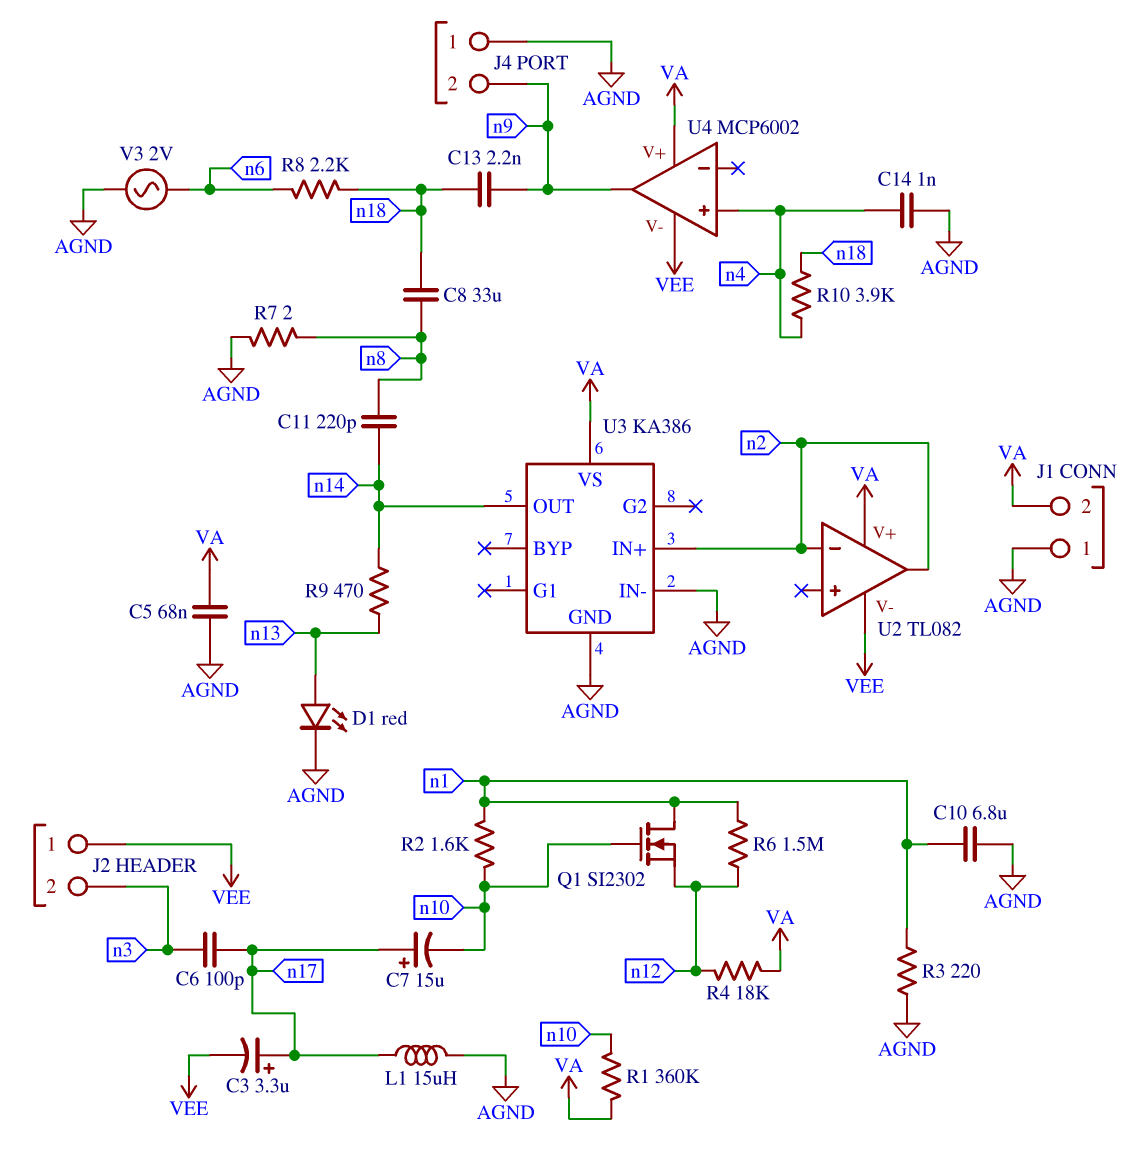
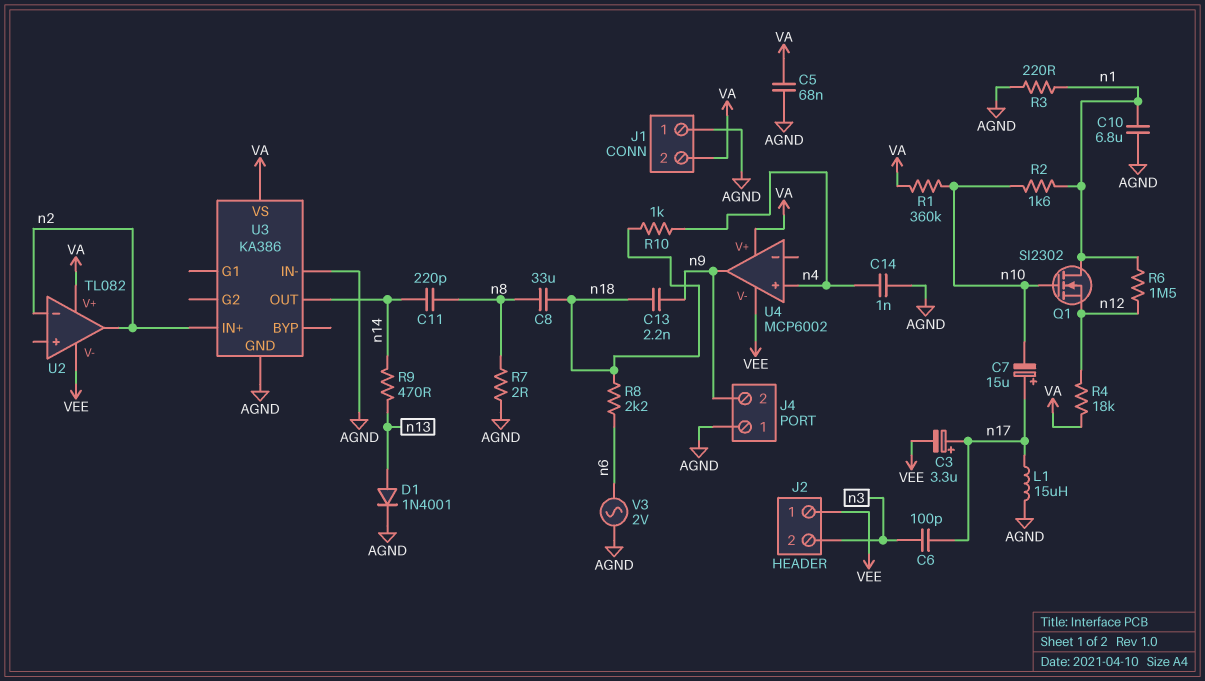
D1: LED red (A n13, K AGND) -> diode 1N4001 (A n13, K AGND)
R10: 3.9k (n4, n18) -> 1k (n4, n18)

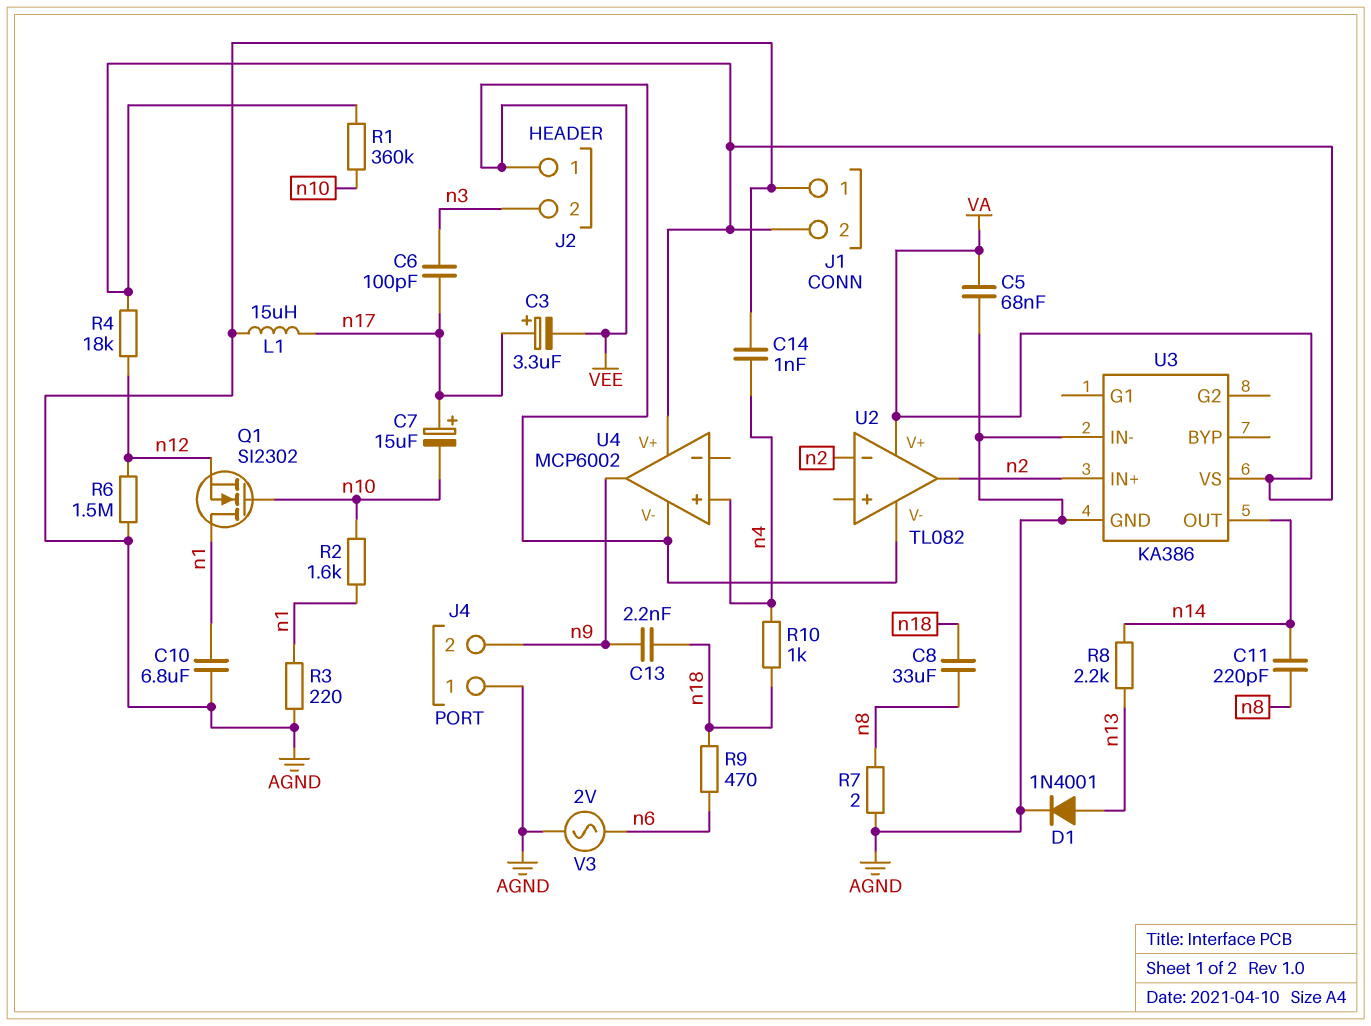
R6: 1.5M (n1, n12) -> 1.5M (AGND, n12)
R8: 2.2k (n6, n18) -> 2.2k (n13, n14)
R9: 470 (n13, n14) -> 470 (n6, n18)

